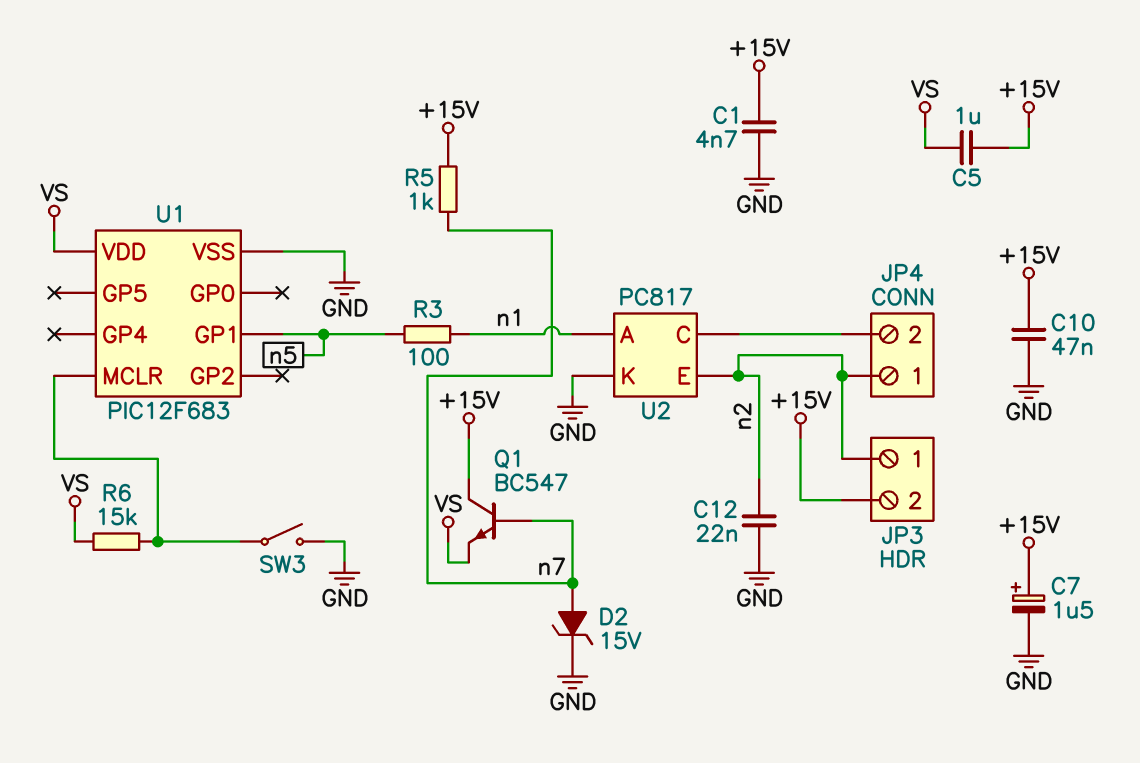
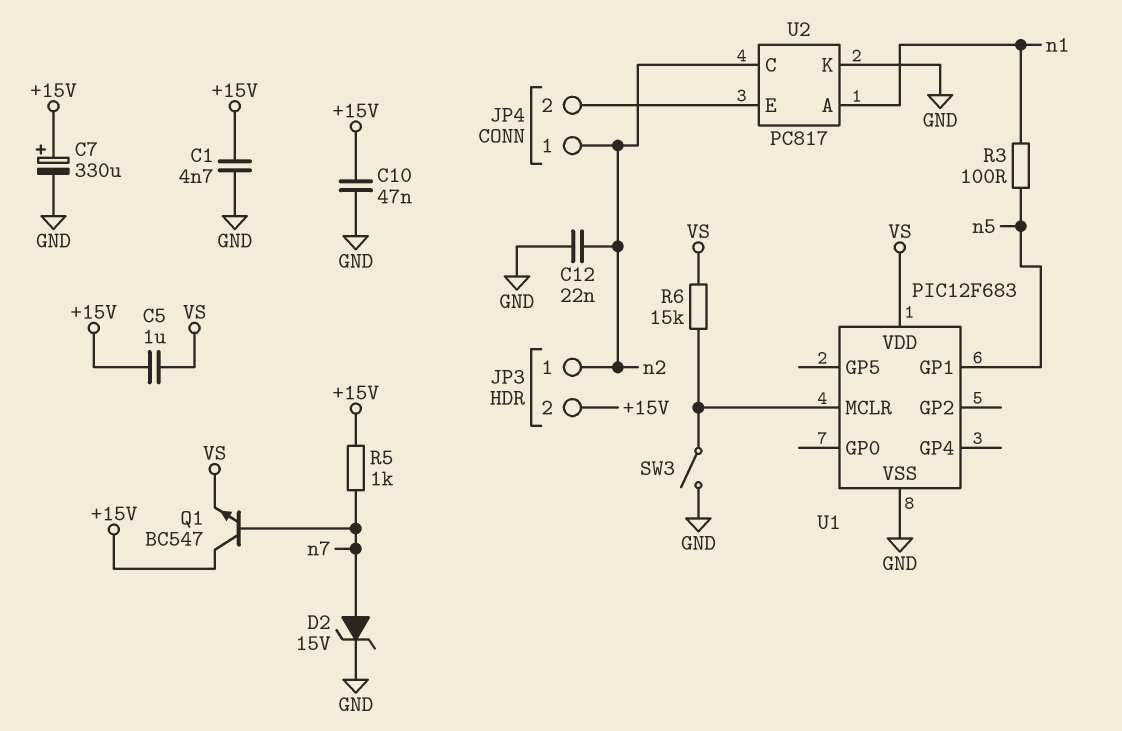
C7: 1.5uF (plus +15V, minus GND) -> 330uF (plus +15V, minus GND)
U2 pin C: JP4/2 -> n2
U2 pin E: n2 -> JP4/2

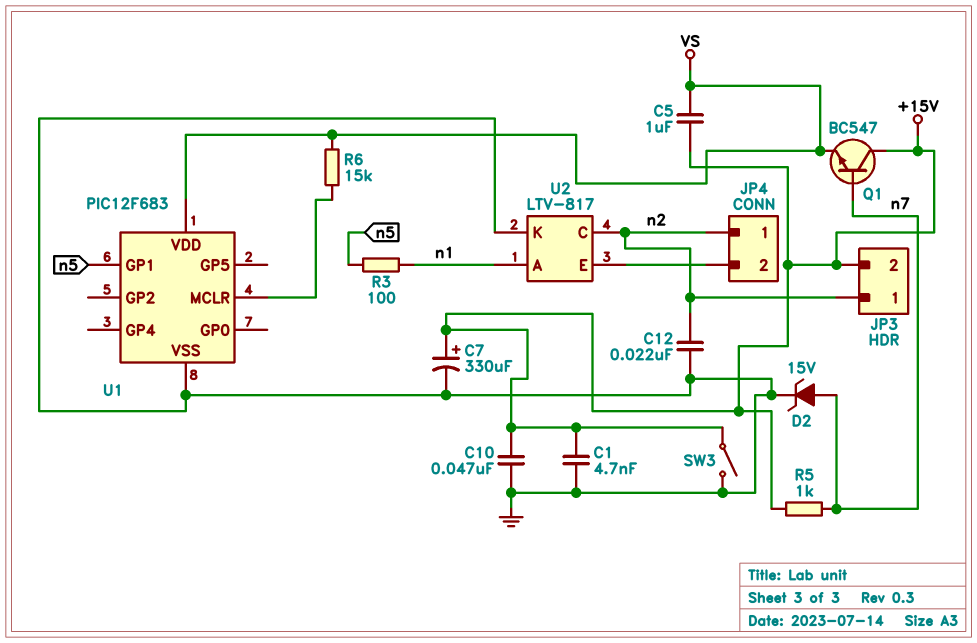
SW3: switch (GND, U1/MCLR) -> switch (+15V, GND)
U2: PC817 -> LTV-817

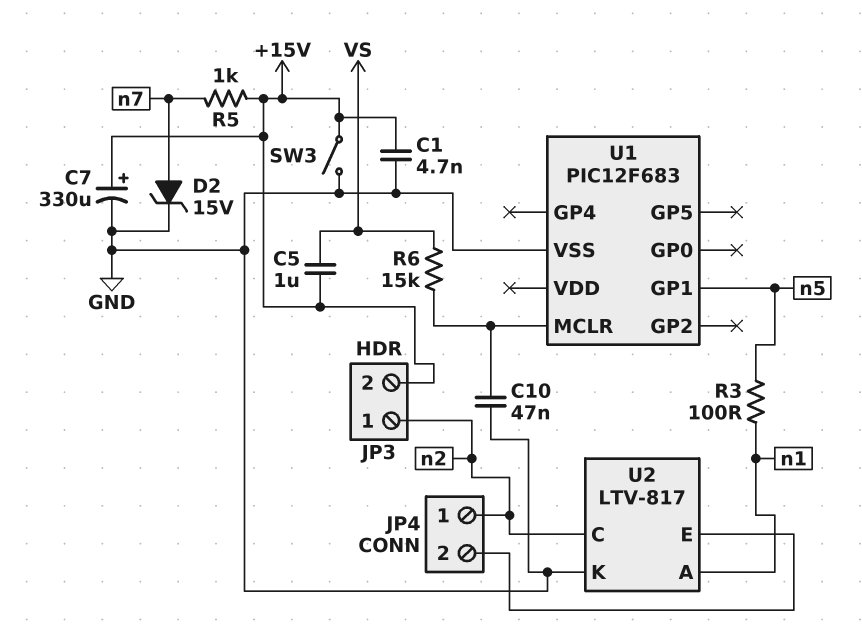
C10: 47nF (+15V, GND) -> 47nF (GND, U1/MCLR)
C12: 22nF (GND, n2) -> none
Q1: NPN BC547 (B n7, C +15V, E VS) -> none
U1 pin VDD: VS -> none

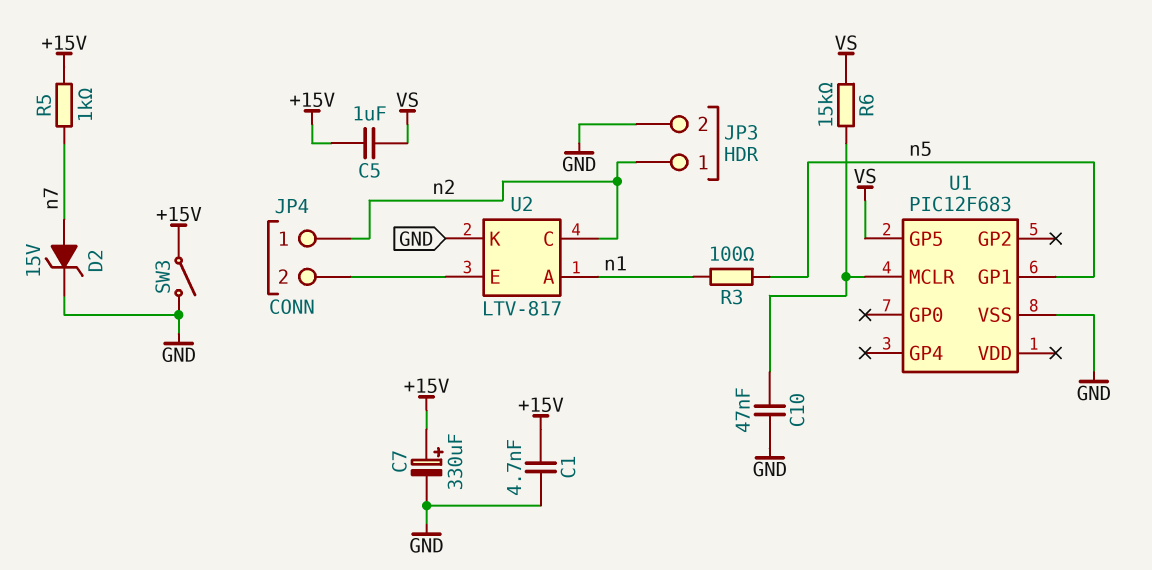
JP3 pin 2: +15V -> GND
U1 pin GP5: none -> VS

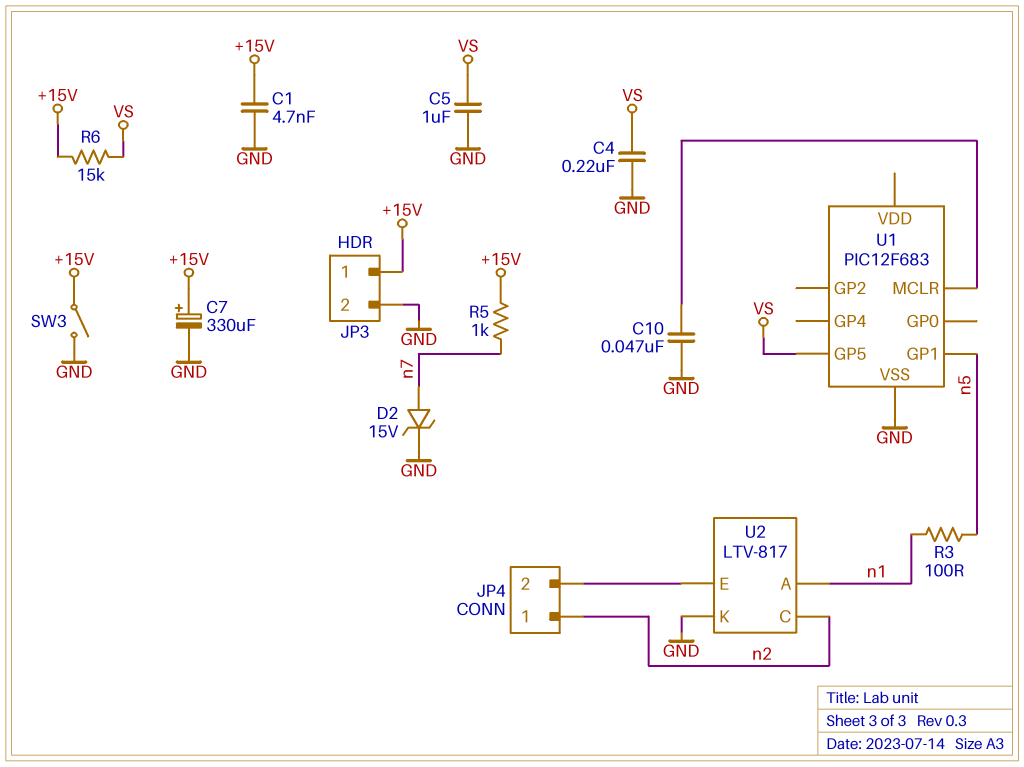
C4: none -> 220nF (GND, VS)
C5: 1uF (+15V, VS) -> 1uF (GND, VS)
JP3 pin 1: n2 -> +15V
R6: 15k (U1/MCLR, VS) -> 15k (+15V, VS)

